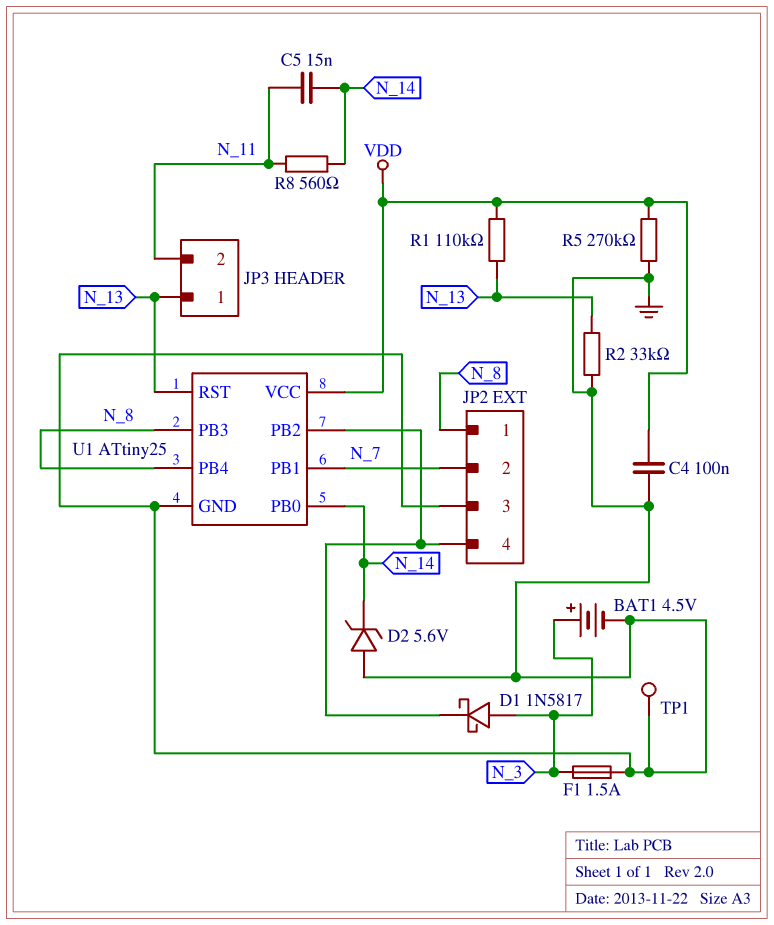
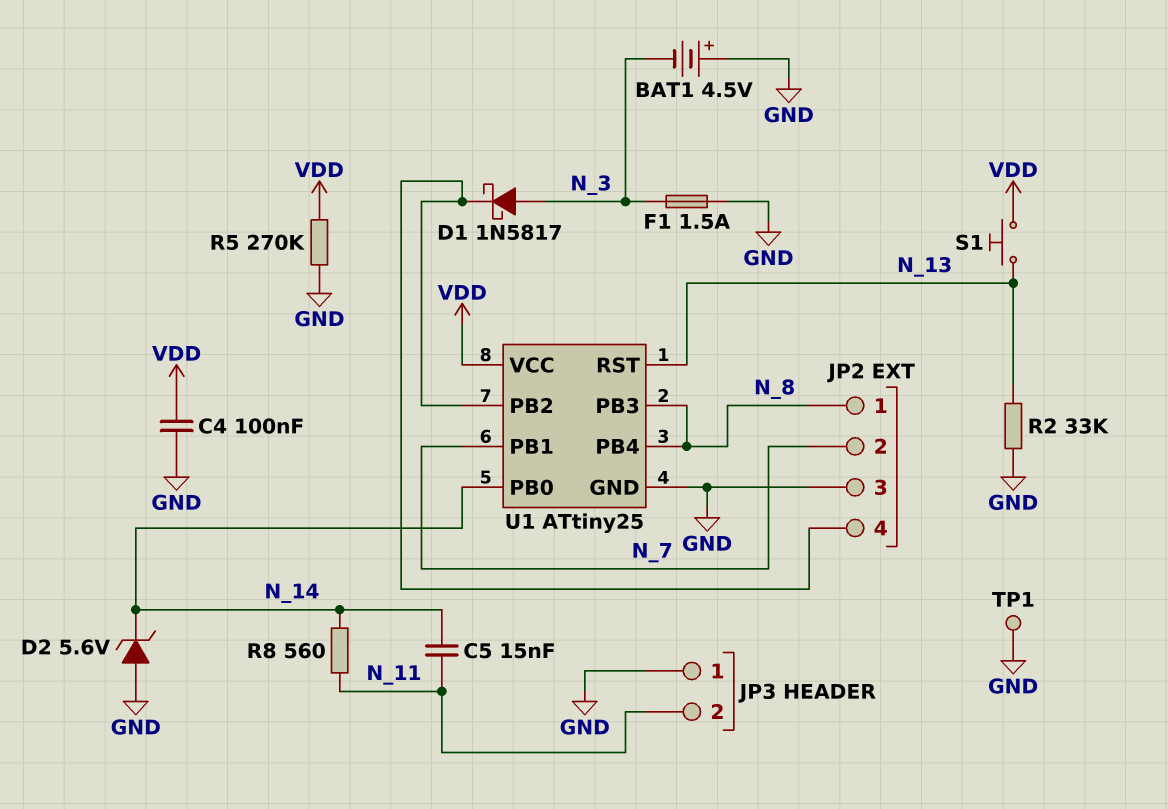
BAT1: 4.5V (plus N_3, minus GND) -> 4.5V (plus GND, minus N_3)
JP3 pin 1: N_13 -> GND
R1: 110k (N_13, VDD) -> none
S1: none -> button (N_13, VDD)

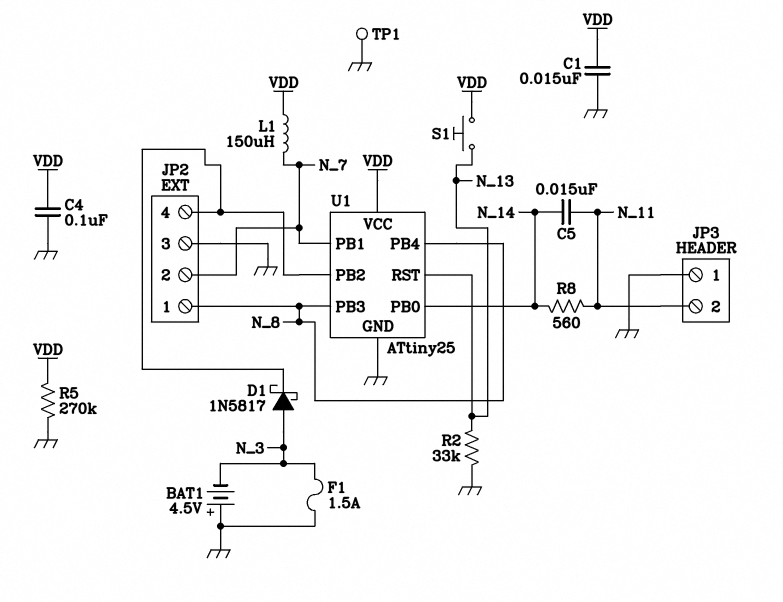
C1: none -> 15nF (GND, VDD)
D2: zener 5.6V (A GND, K N_14) -> none
L1: none -> 150uH (N_7, VDD)

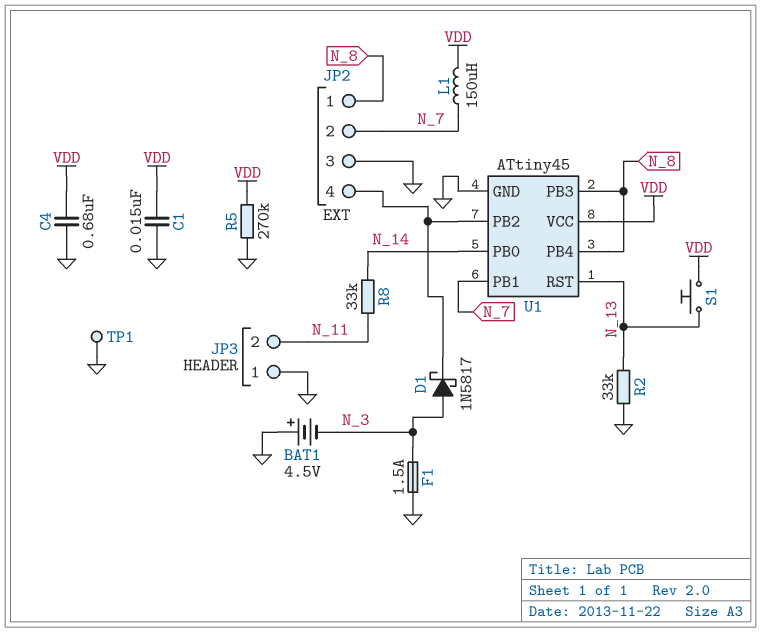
C4: 100nF (GND, VDD) -> 680nF (GND, VDD)
C5: 15nF (N_11, N_14) -> none
R8: 560 (N_11, N_14) -> 33k (N_11, N_14)
U1: ATtiny25 -> ATtiny45

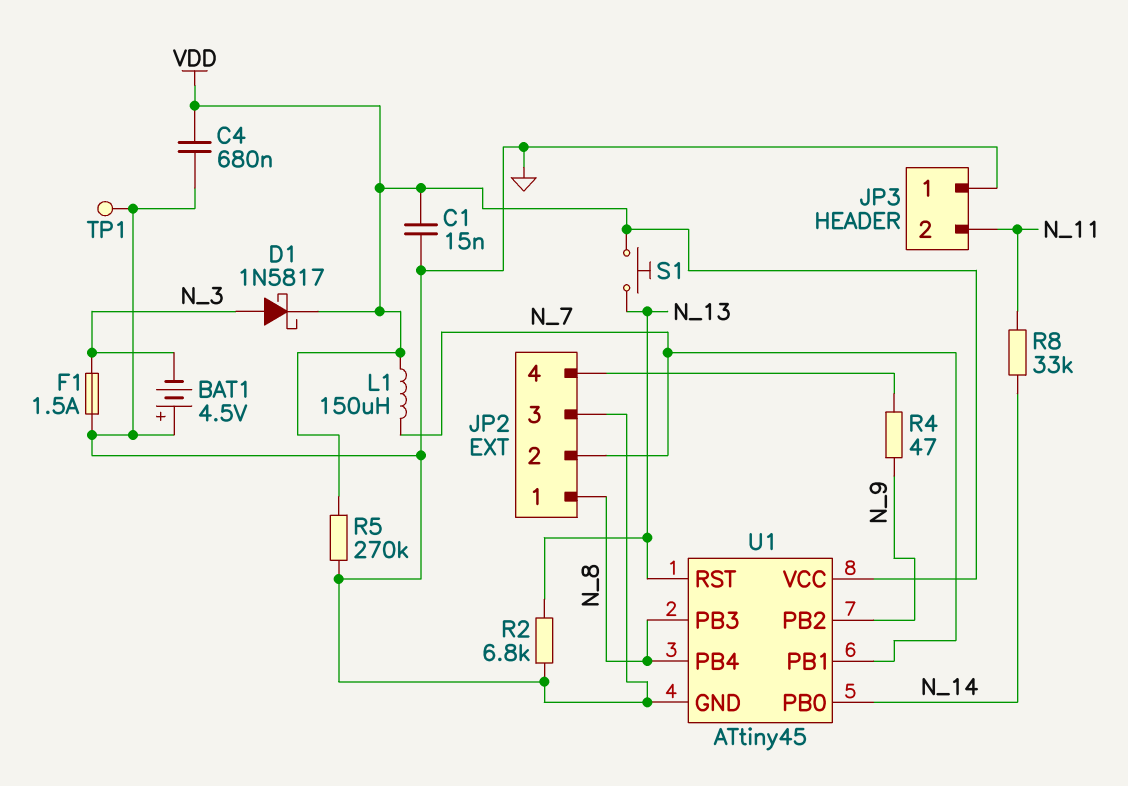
D1: schottky 1N5817 (A N_3, K JP2/4) -> schottky 1N5817 (A N_3, K VDD)
R2: 33k (GND, N_13) -> 6.8k (GND, N_13)
R4: none -> 47 (JP2/4, N_9)
U1 pin PB2: JP2/4 -> N_9

